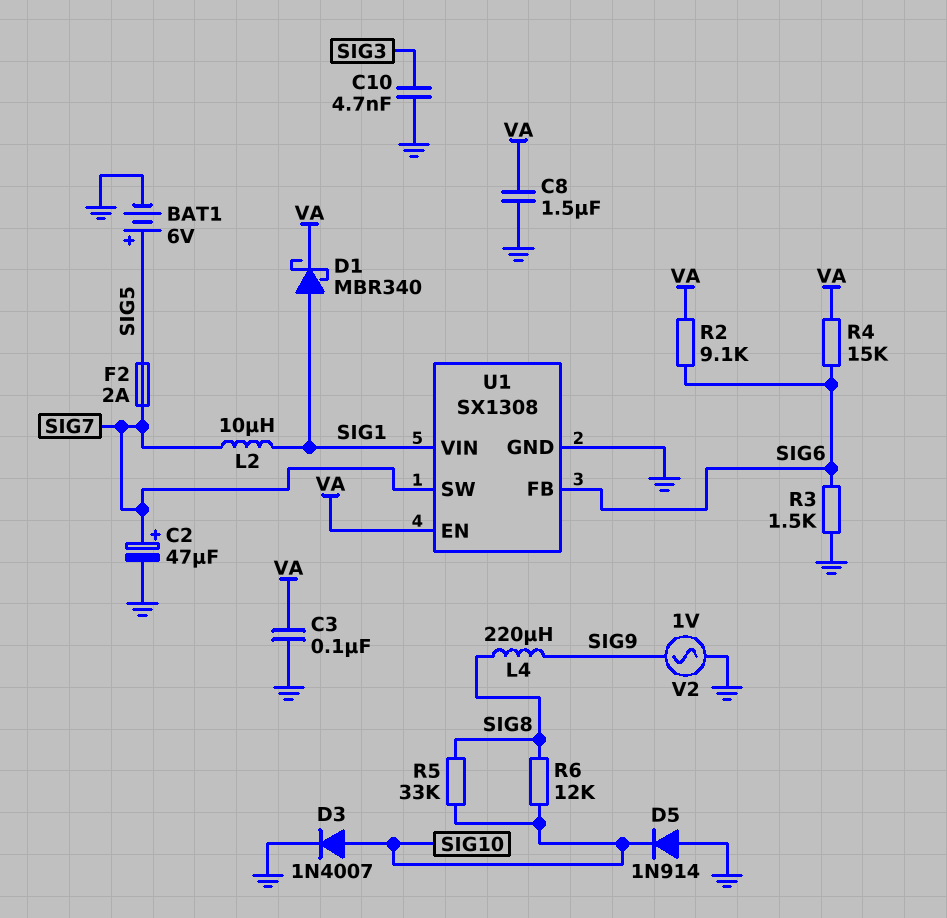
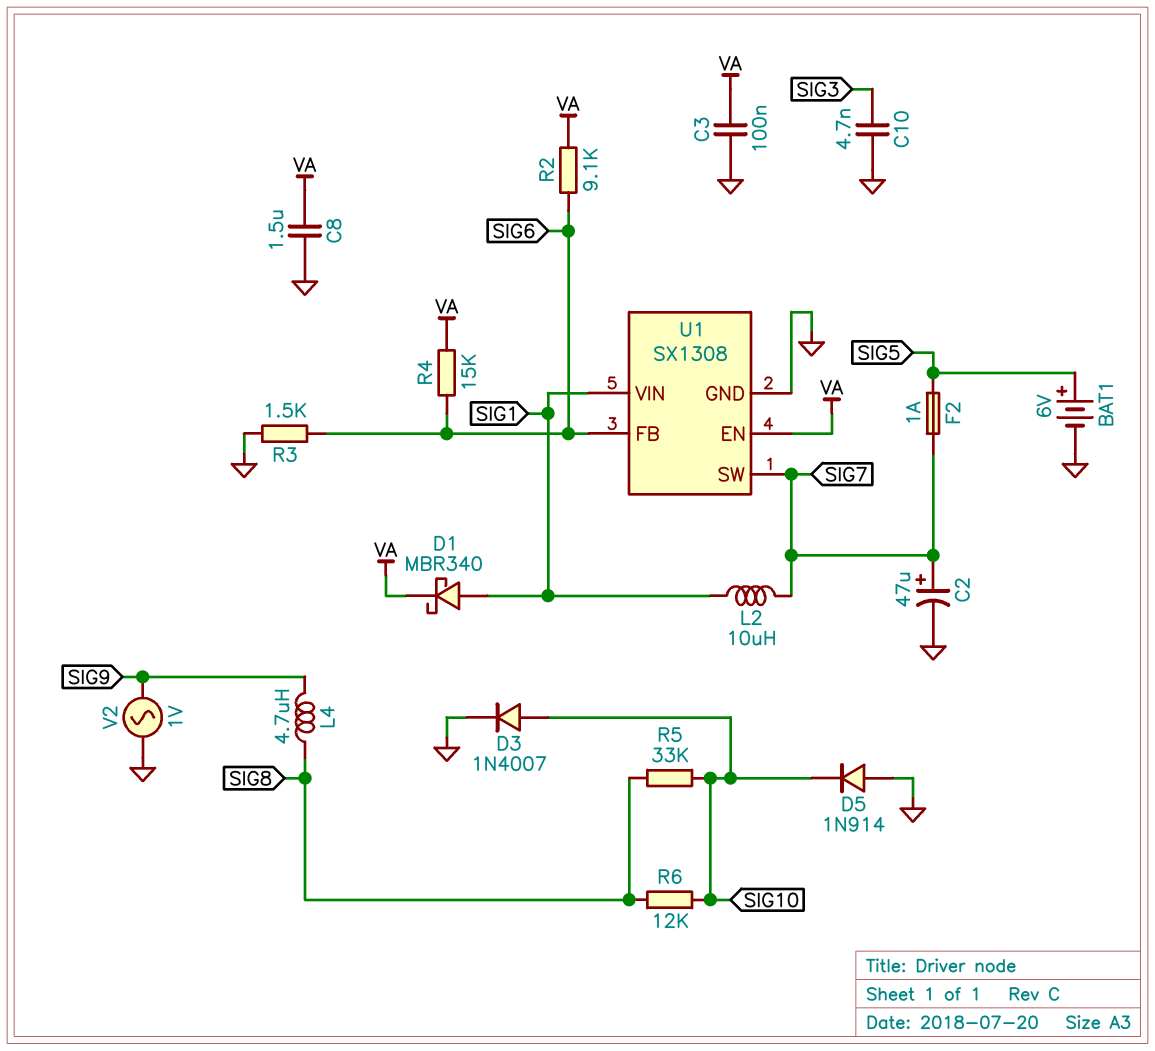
F2: 2A (SIG5, SIG7) -> 1A (SIG5, SIG7)
L4: 220uH (SIG8, SIG9) -> 4.7uH (SIG8, SIG9)

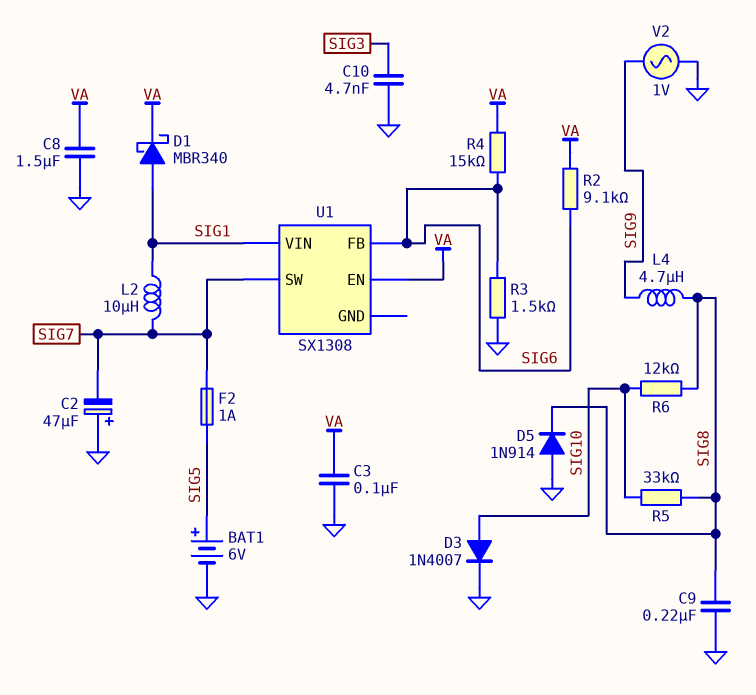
C2: 47uF (plus SIG7, minus GND) -> 47uF (plus GND, minus SIG7)
C9: none -> 220nF (GND, SIG8)
D5: diode 1N914 (A GND, K SIG10) -> diode 1N914 (A GND, K SIG8)
U1 pin GND: GND -> none

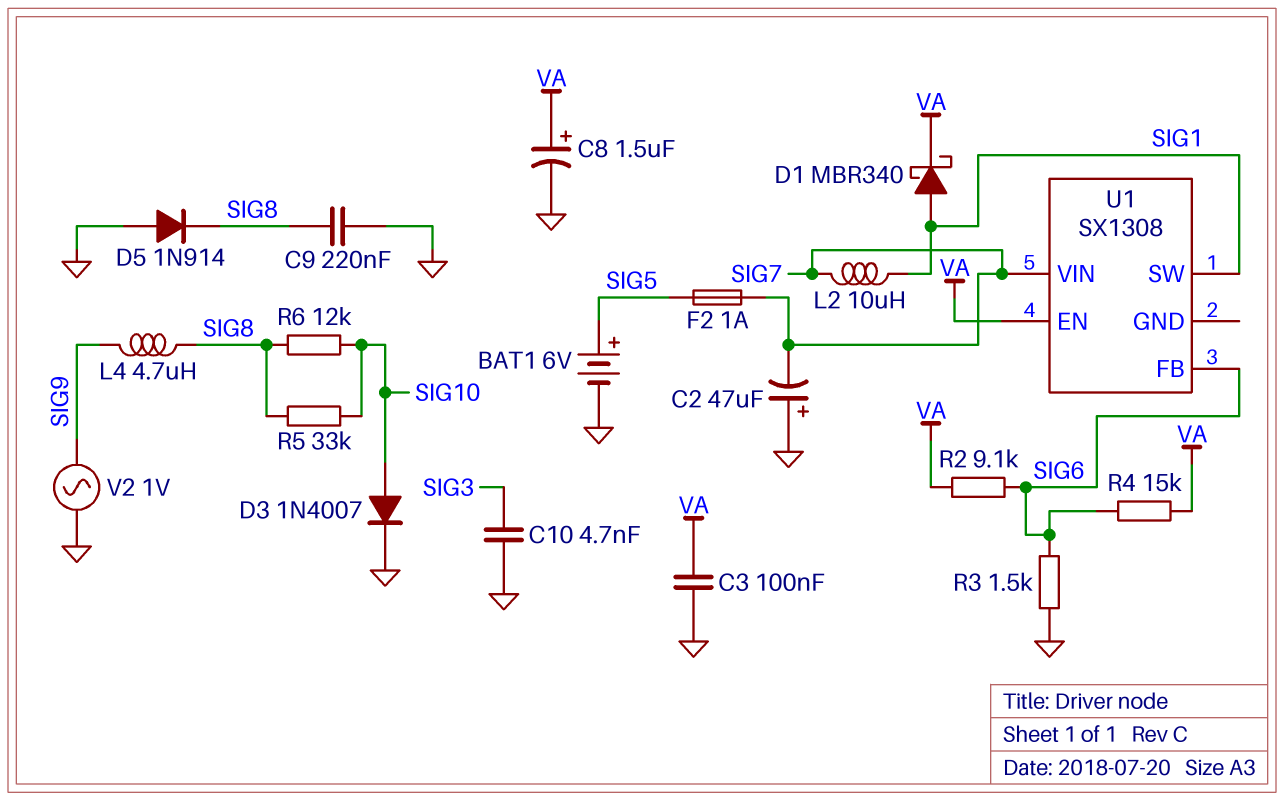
C8: 1.5uF (GND, VA) -> 1.5uF (plus VA, minus GND)
U1 pin SW: SIG7 -> SIG1
U1 pin VIN: SIG1 -> SIG7

